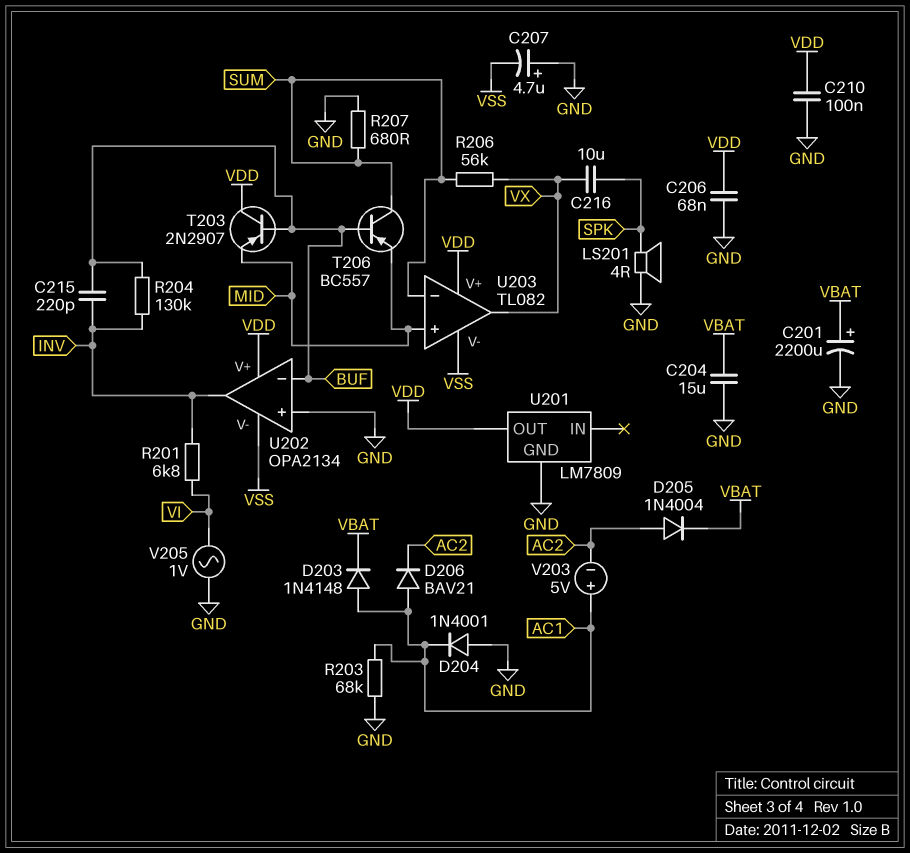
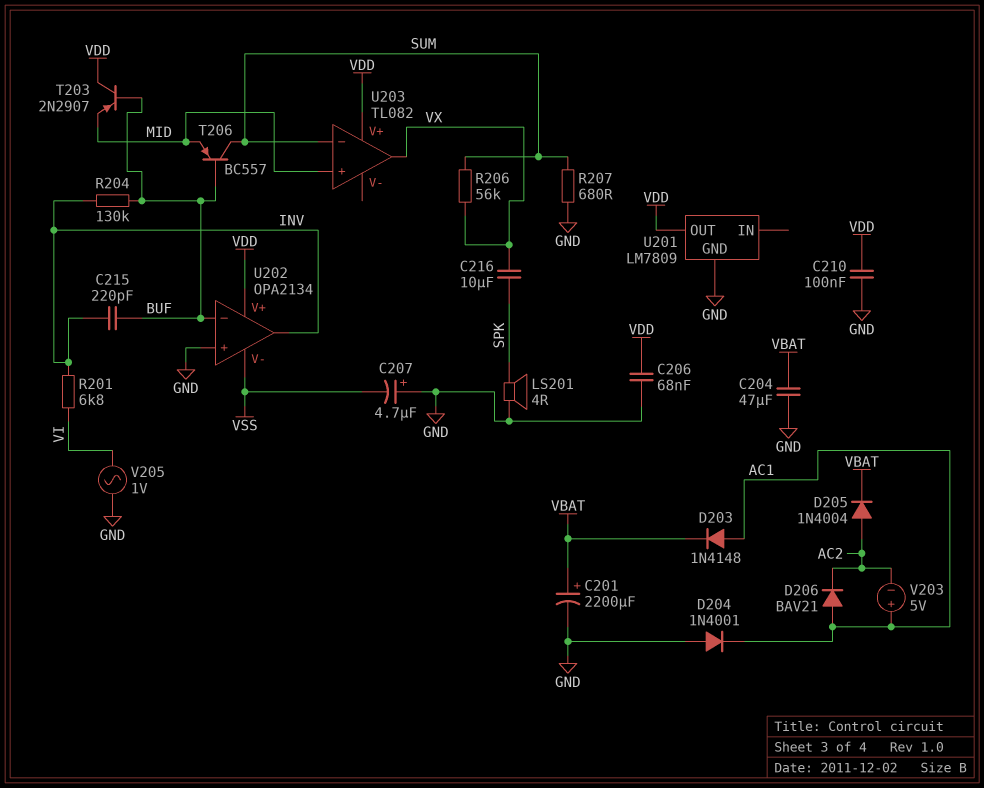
C204: 15uF (GND, VBAT) -> 47uF (GND, VBAT)
R203: 68k (AC1, GND) -> none
U203 pin V-: VSS -> none

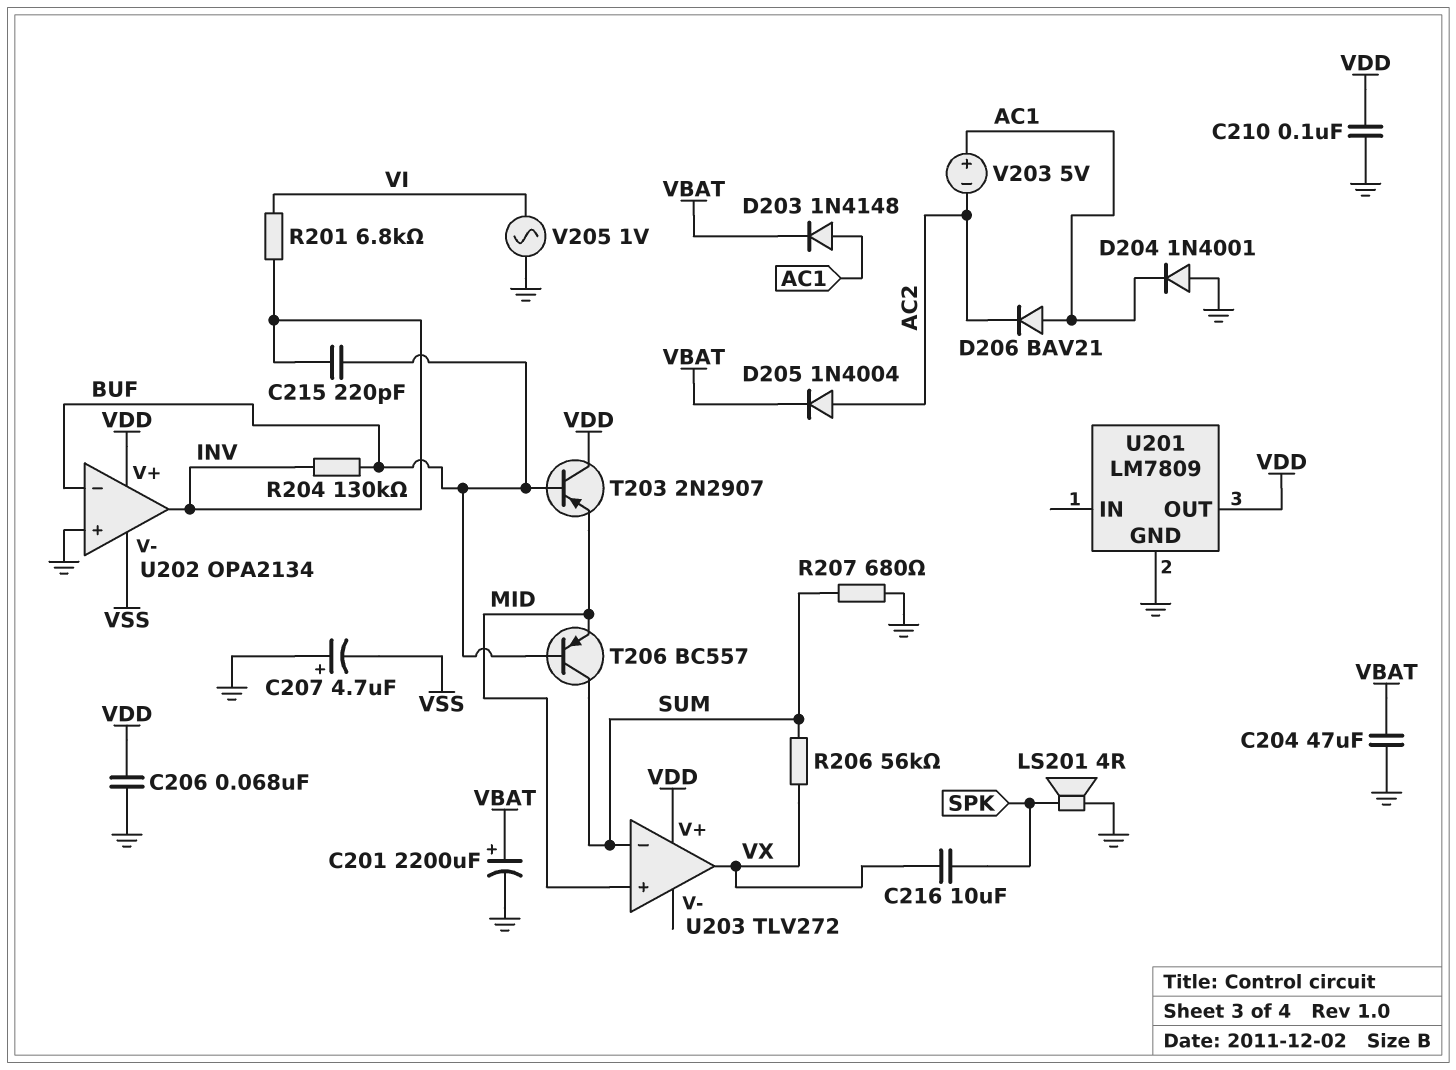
U203: TL082 -> TLV272

